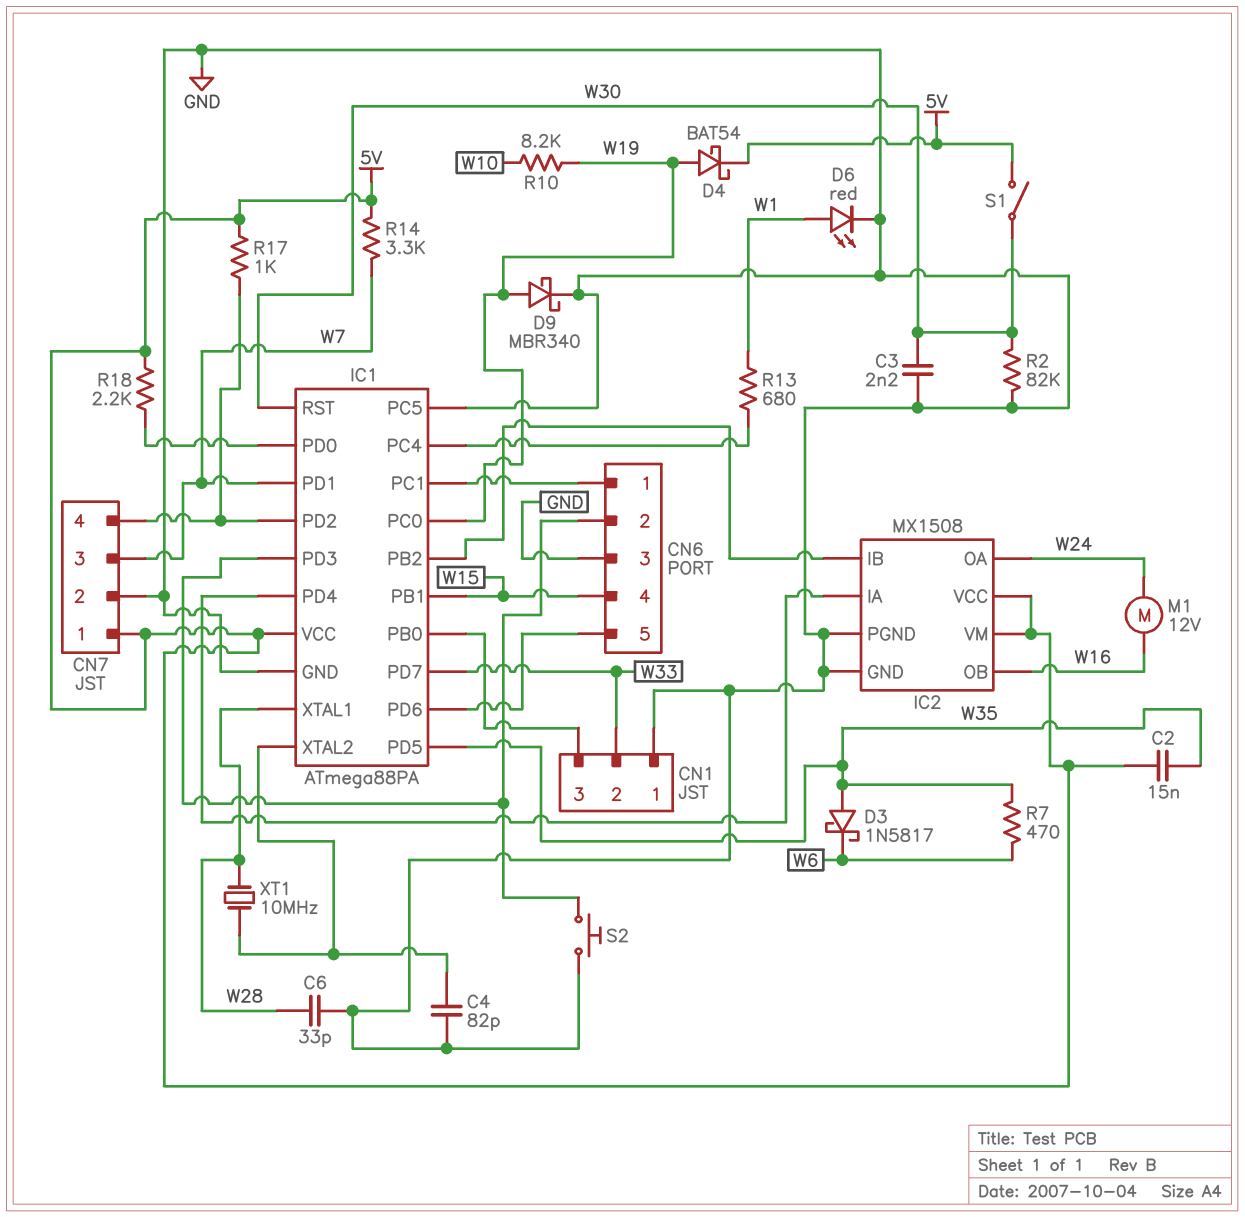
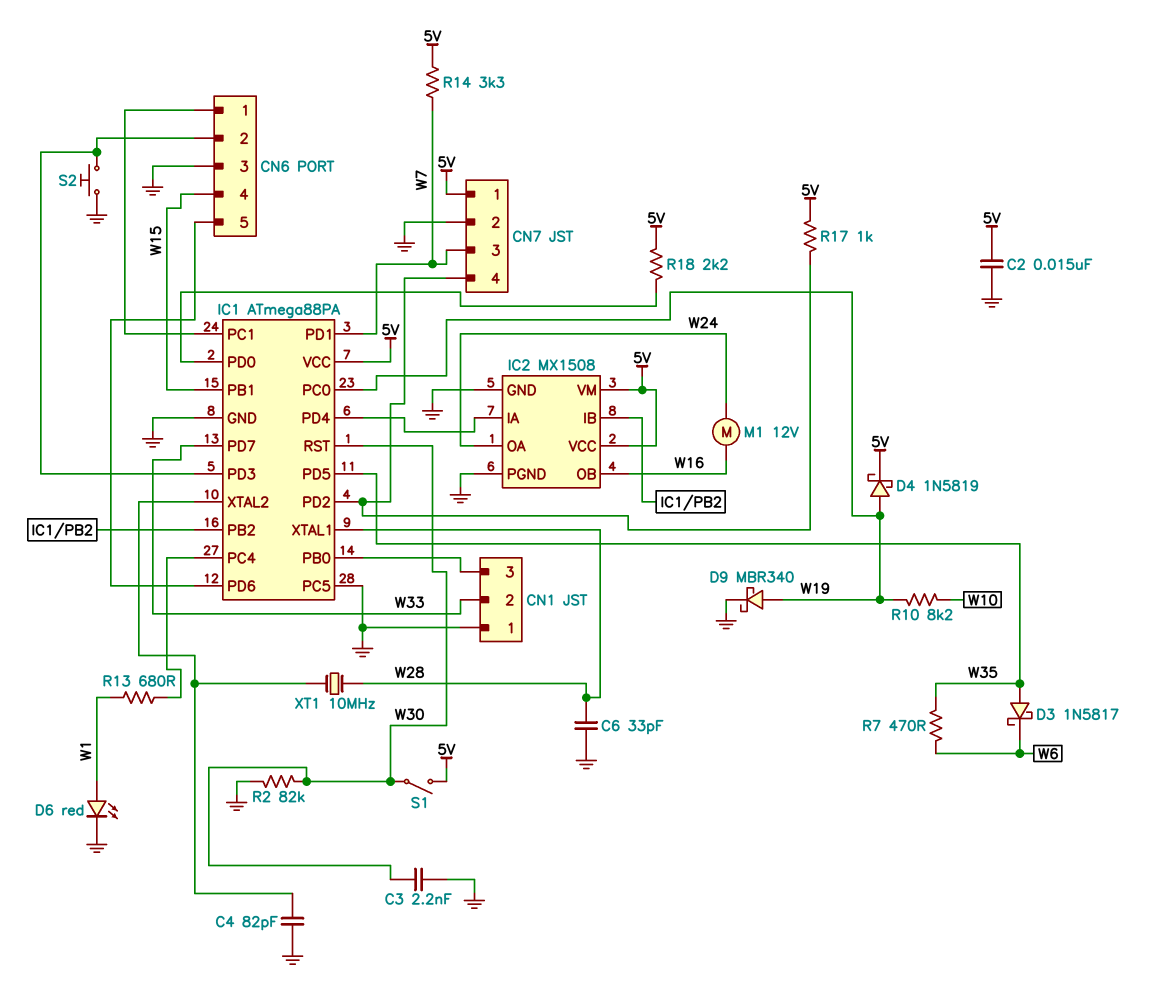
C2: 15nF (5V, W35) -> 15nF (5V, GND)
D4: schottky BAT54 (A W19, K 5V) -> schottky 1N5819 (A W19, K 5V)

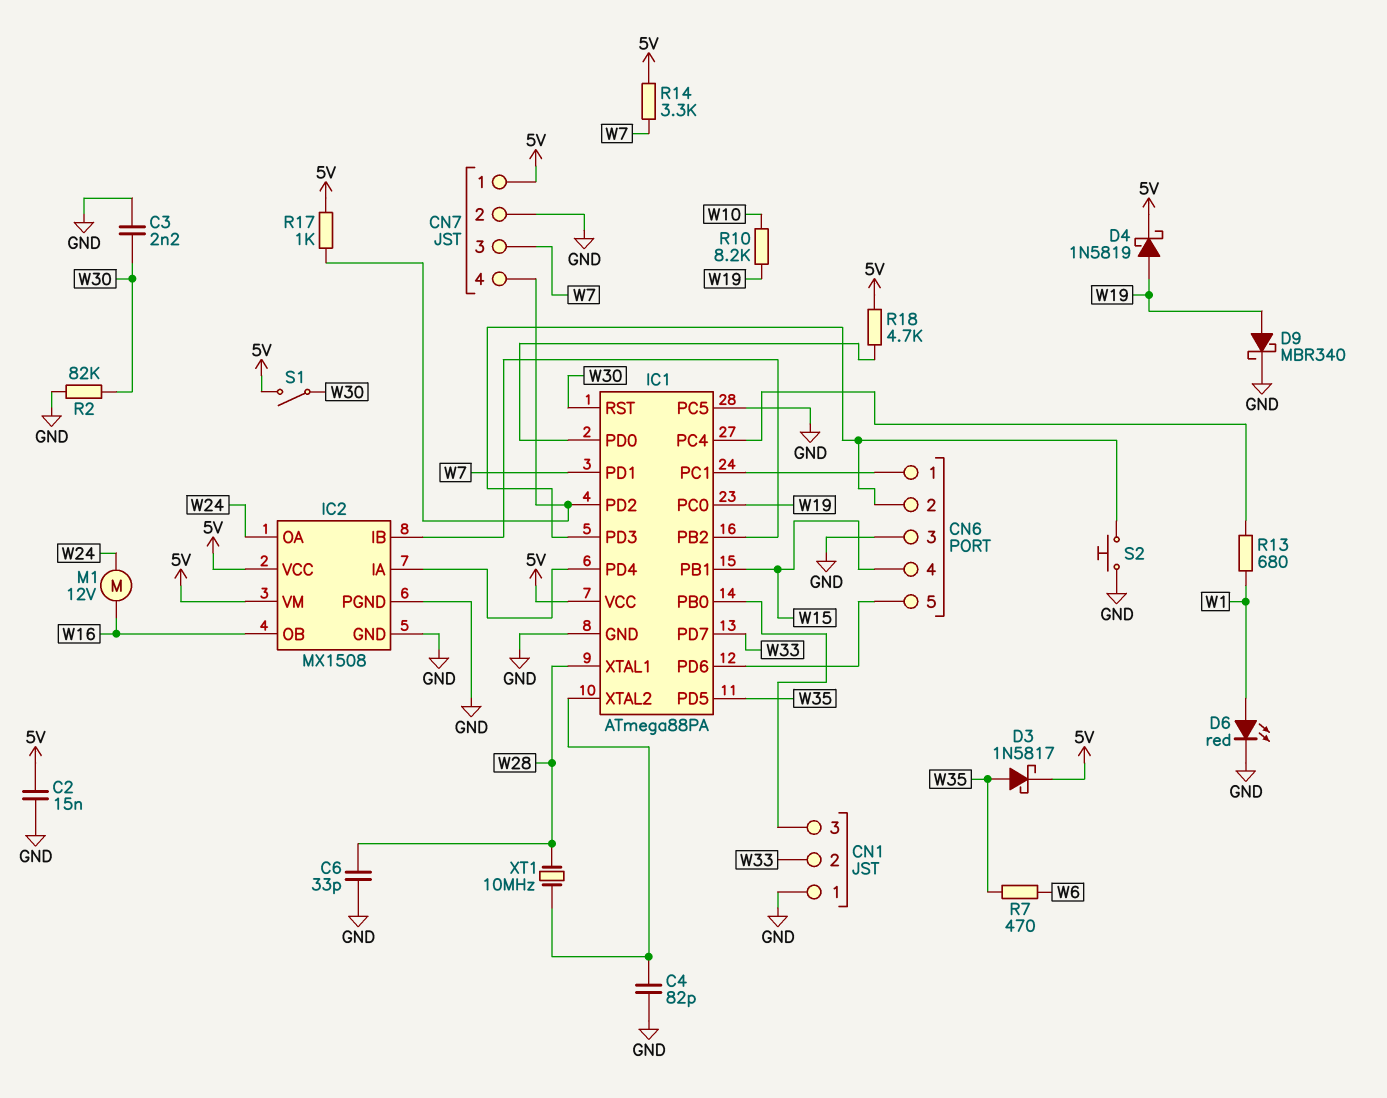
D3: schottky 1N5817 (A W35, K W6) -> schottky 1N5817 (A W35, K 5V)
R18: 2.2k (5V, IC1/PD0) -> 4.7k (5V, IC1/PD0)

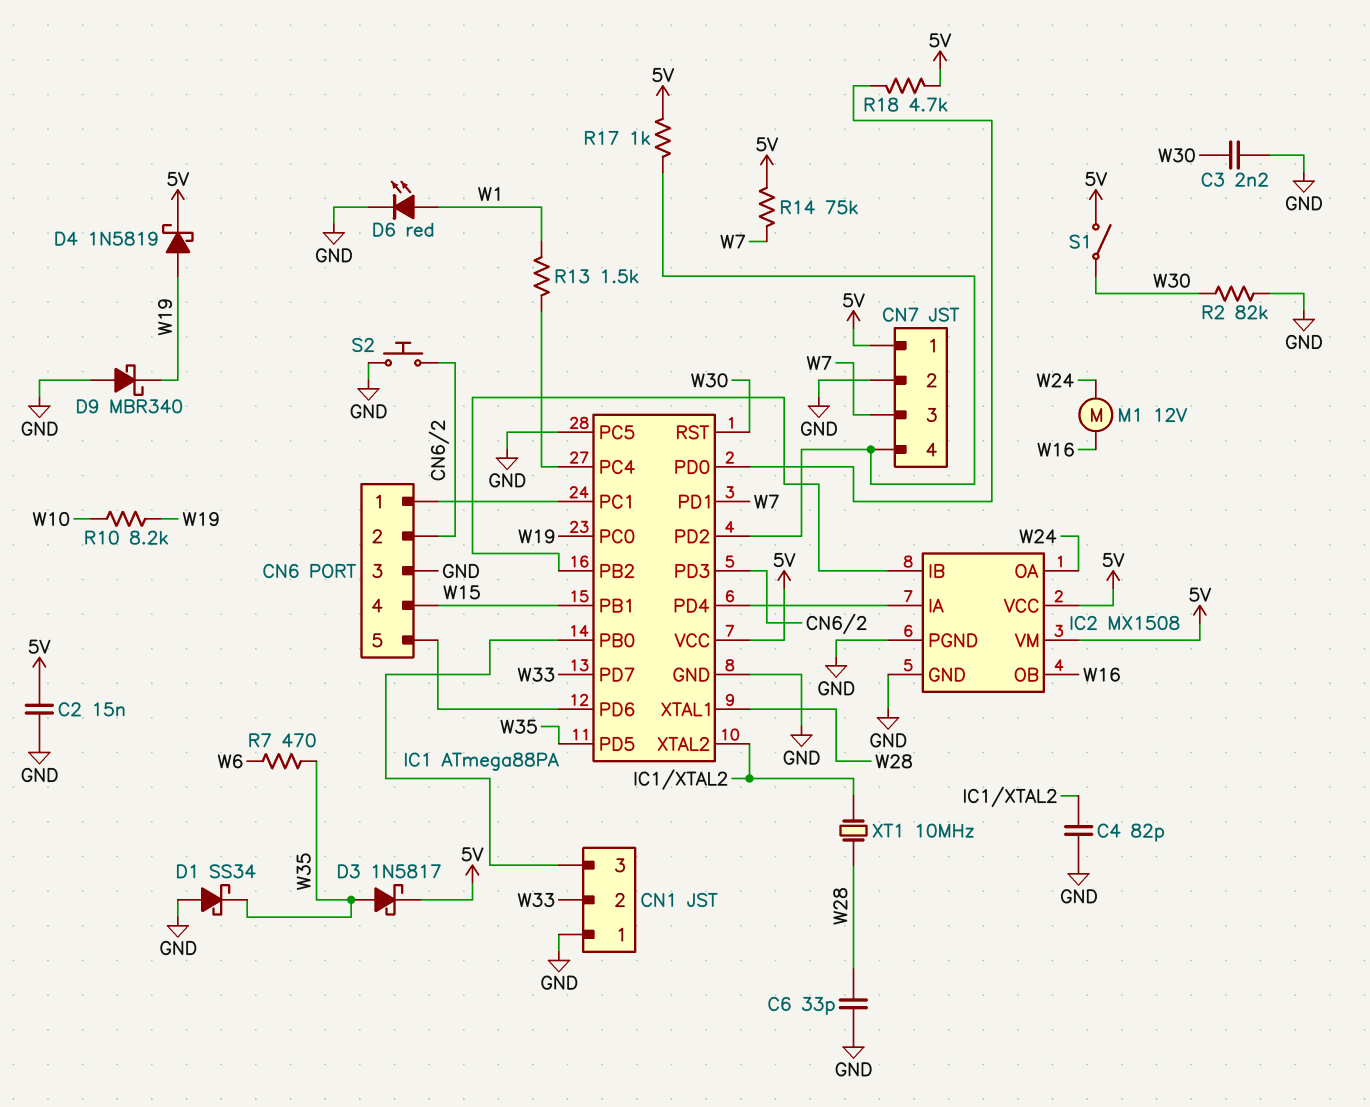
D1: none -> schottky SS34 (A GND, K W35)
D9: schottky MBR340 (A W19, K GND) -> schottky MBR340 (A GND, K W19)
R13: 680 (IC1/PC4, W1) -> 1.5k (IC1/PC4, W1)
R14: 3.3k (5V, W7) -> 75k (5V, W7)

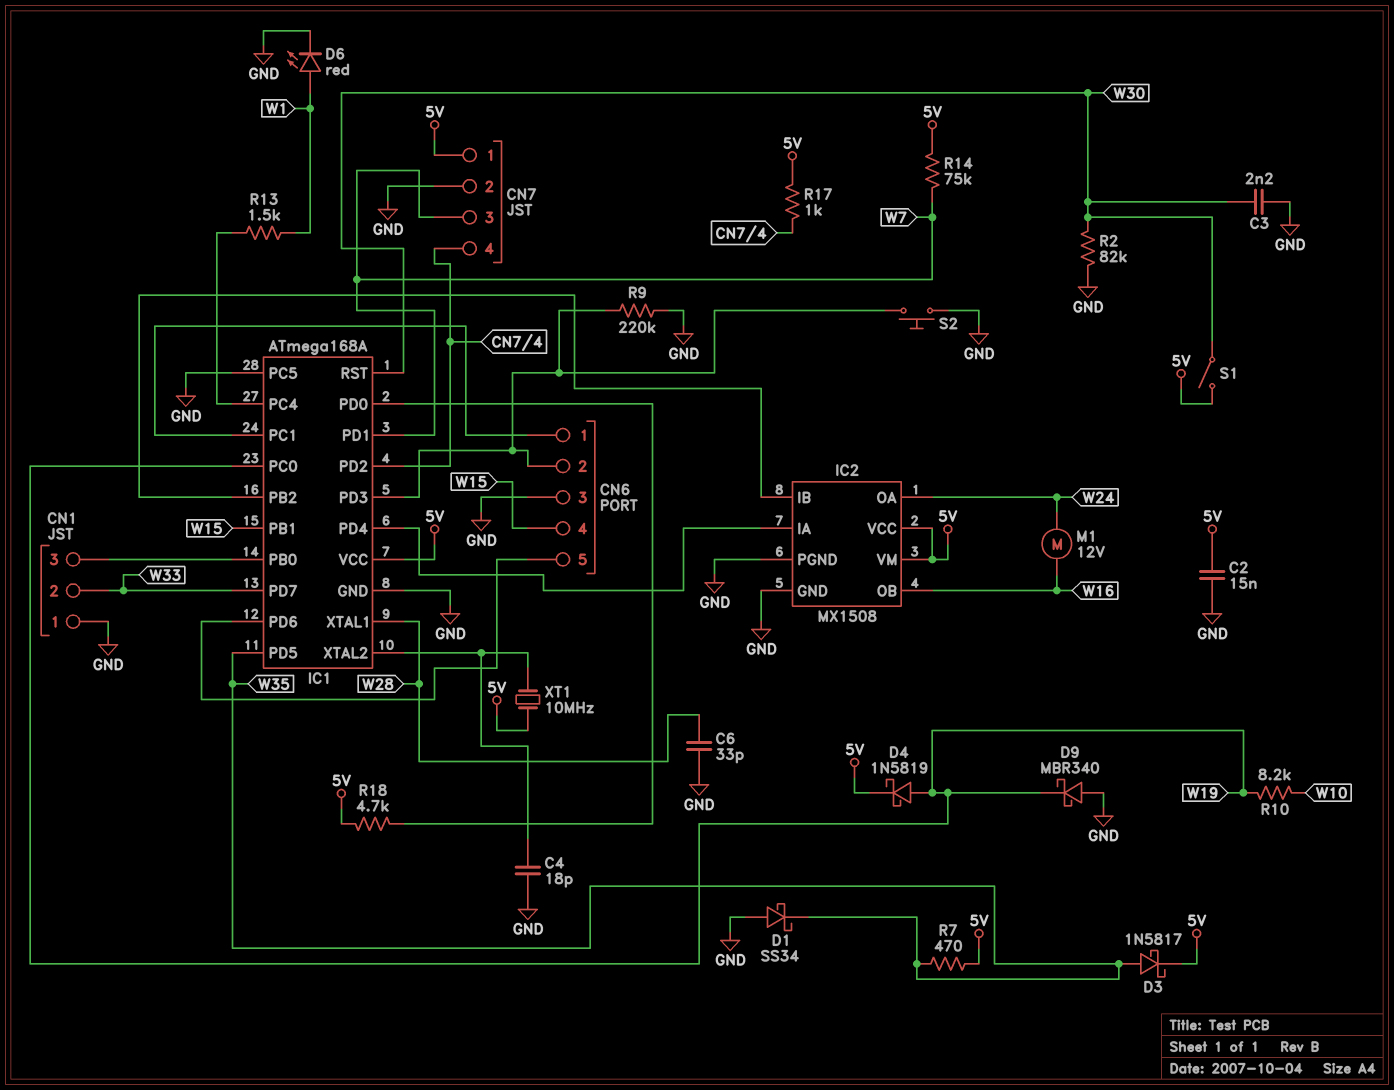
C4: 82pF (GND, IC1/XTAL2) -> 18pF (GND, IC1/XTAL2)
IC1: ATmega88PA -> ATmega168A
R7: 470 (W6, W35) -> 470 (5V, W35)
R9: none -> 220k (CN6/2, GND)
XT1: 10MHz (IC1/XTAL2, W28) -> 10MHz (5V, IC1/XTAL2)

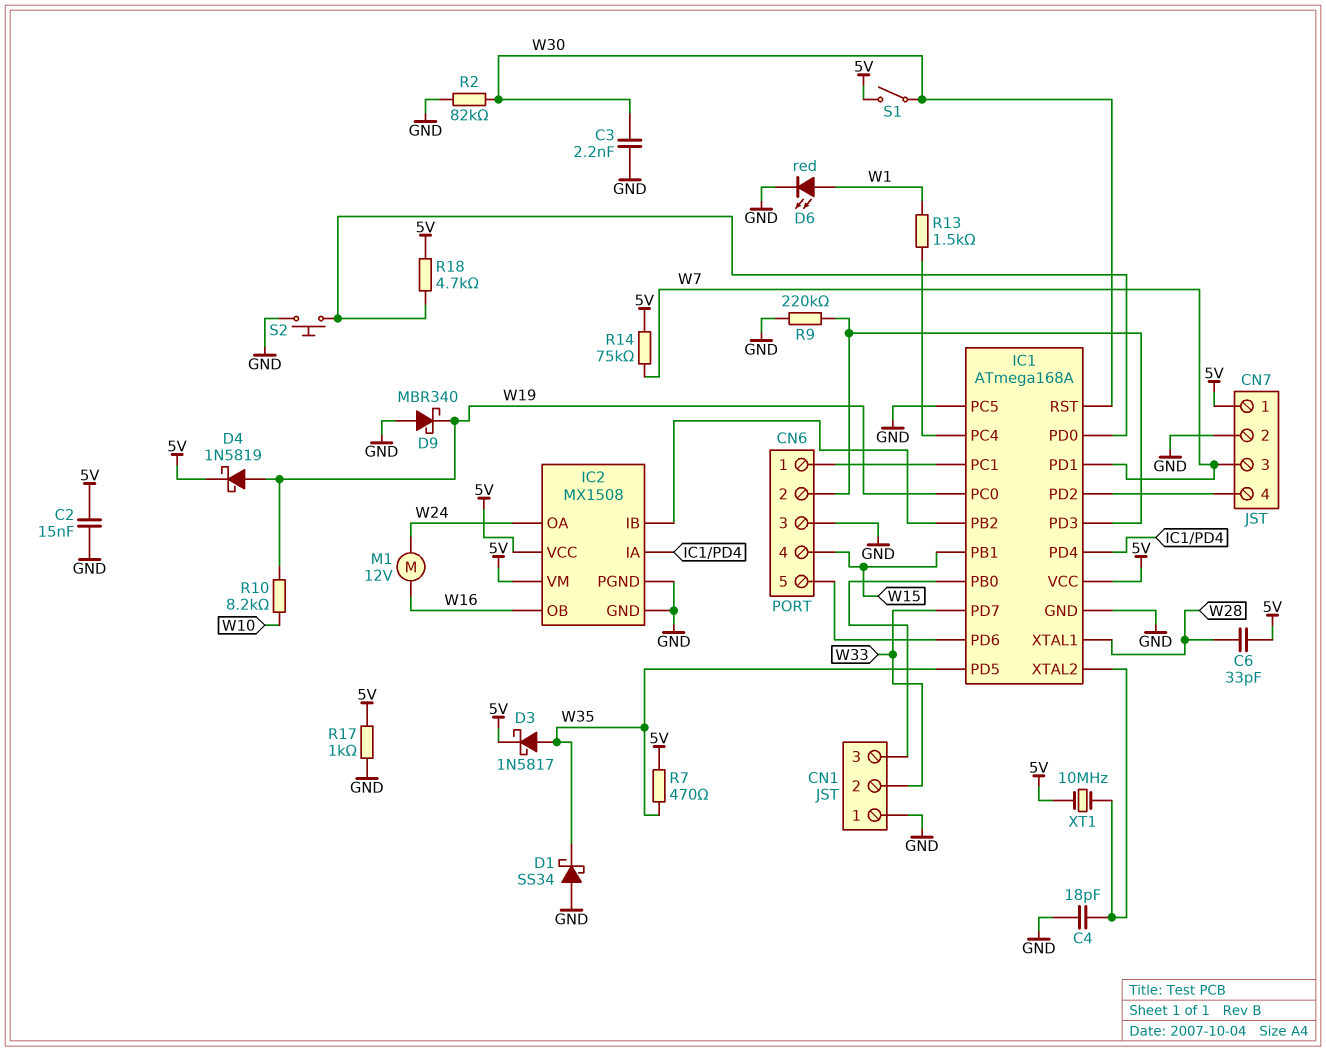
C6: 33pF (GND, W28) -> 33pF (5V, W28)
R17: 1k (5V, CN7/4) -> 1k (5V, GND)
S2: button (CN6/2, GND) -> button (GND, IC1/PD0)

